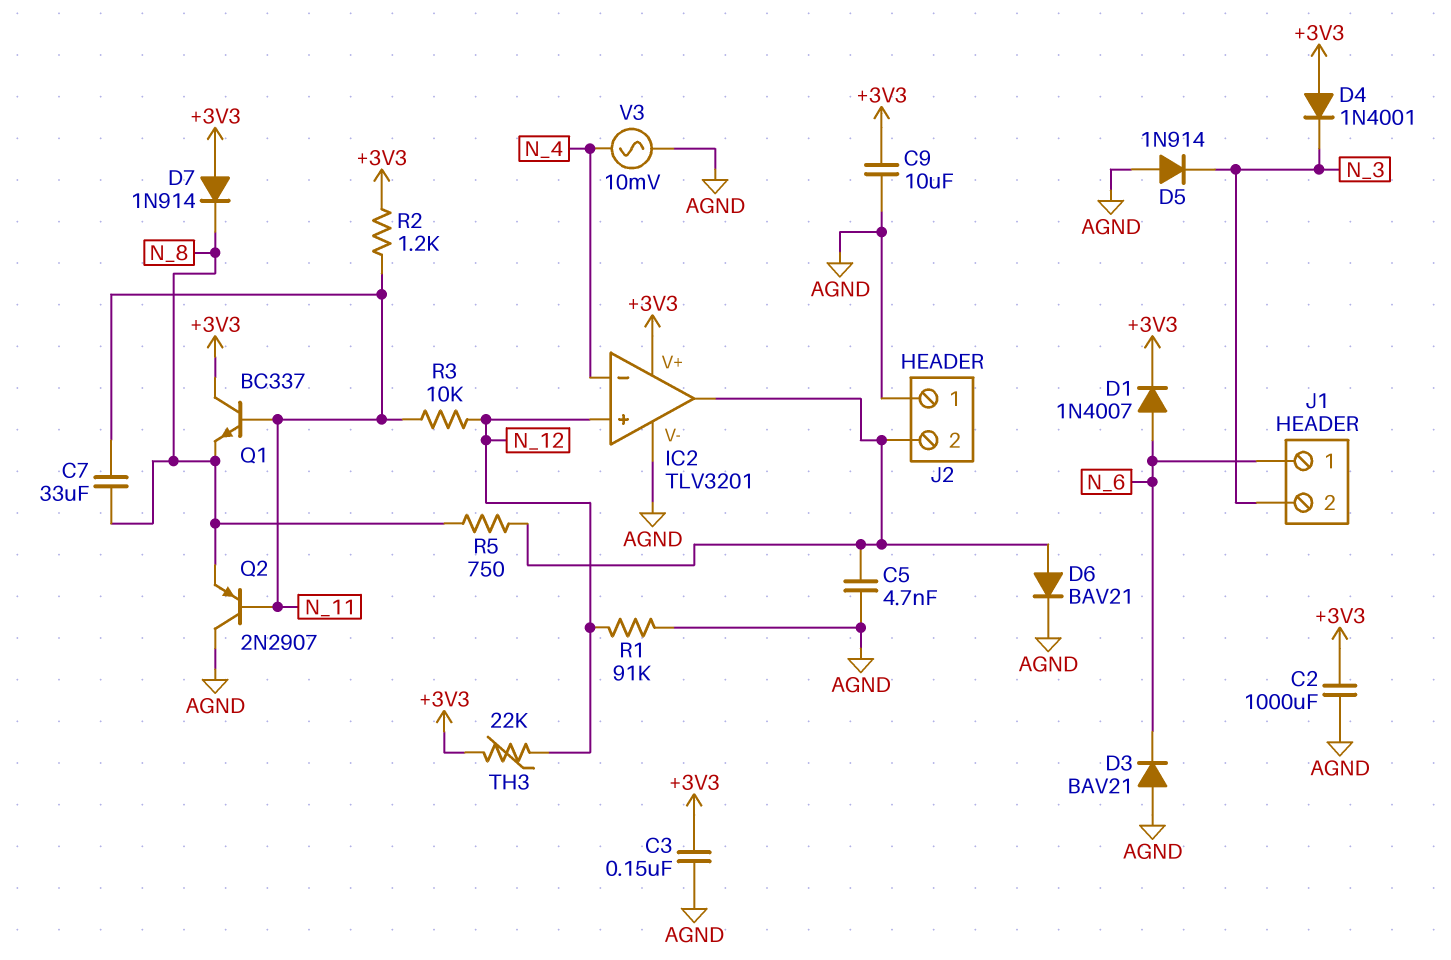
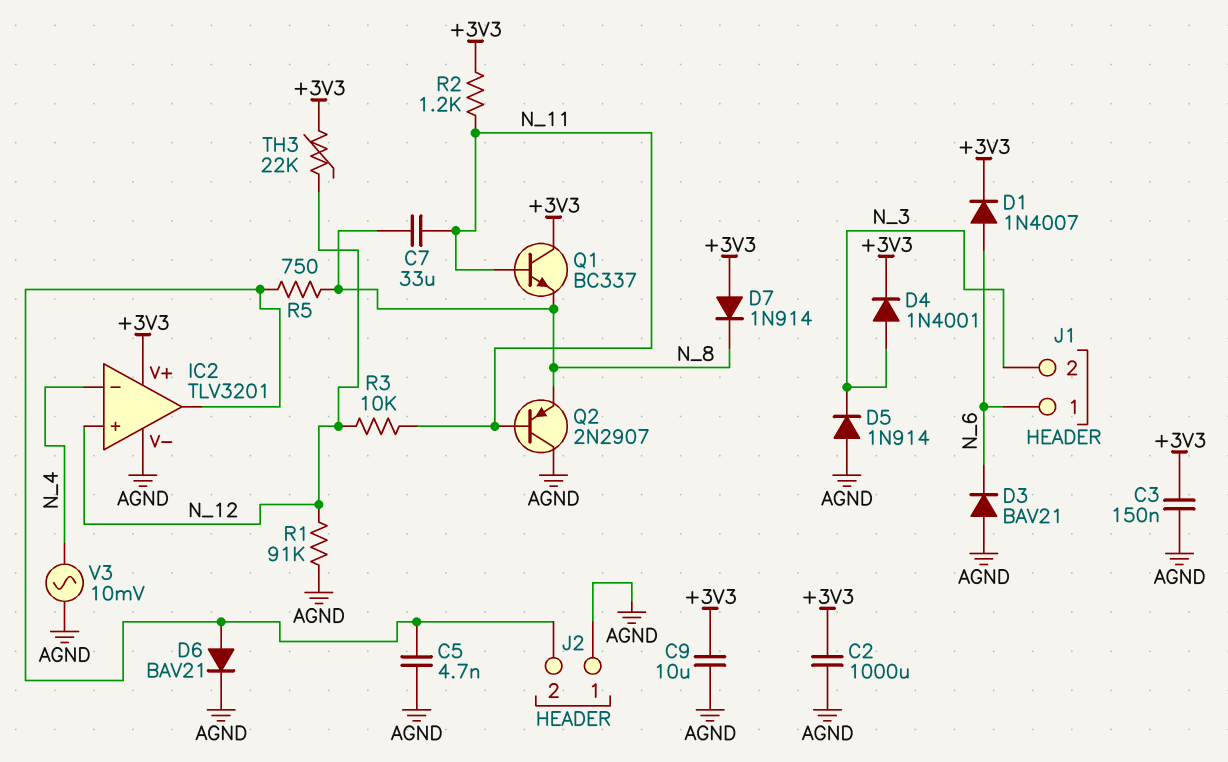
D4: diode 1N4001 (A +3V3, K N_3) -> diode 1N4001 (A N_3, K +3V3)

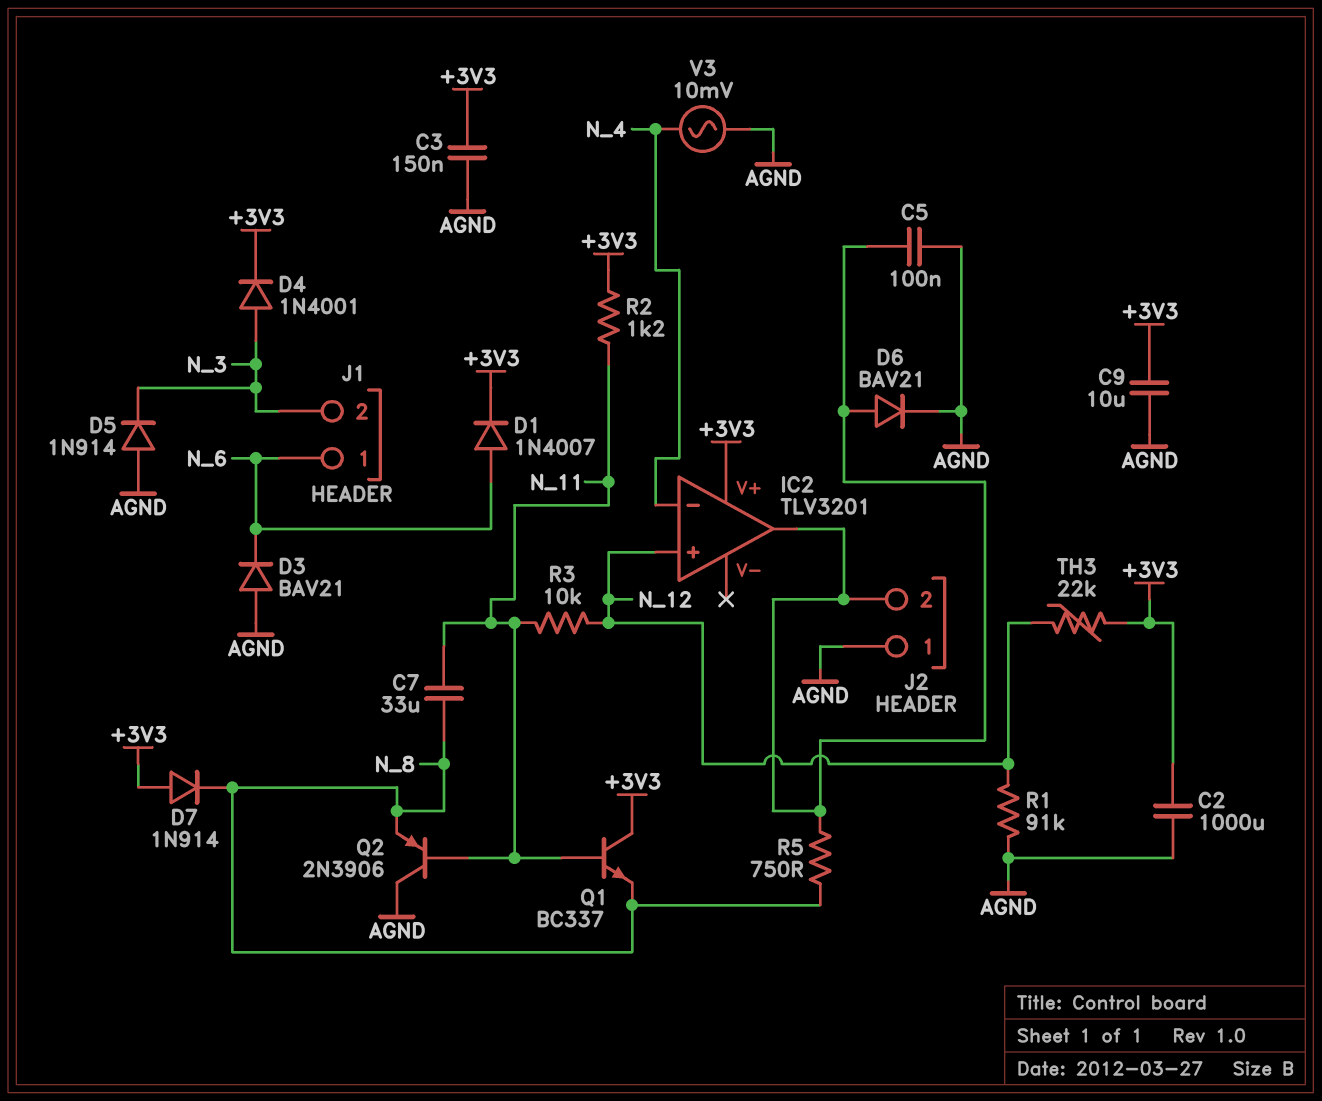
C5: 4.7nF (AGND, IC2/out) -> 100nF (AGND, IC2/out)
IC2 pin V-: AGND -> none
Q2: PNP 2N2907 (B N_11, C AGND, E N_8) -> PNP 2N3906 (B N_11, C AGND, E N_8)

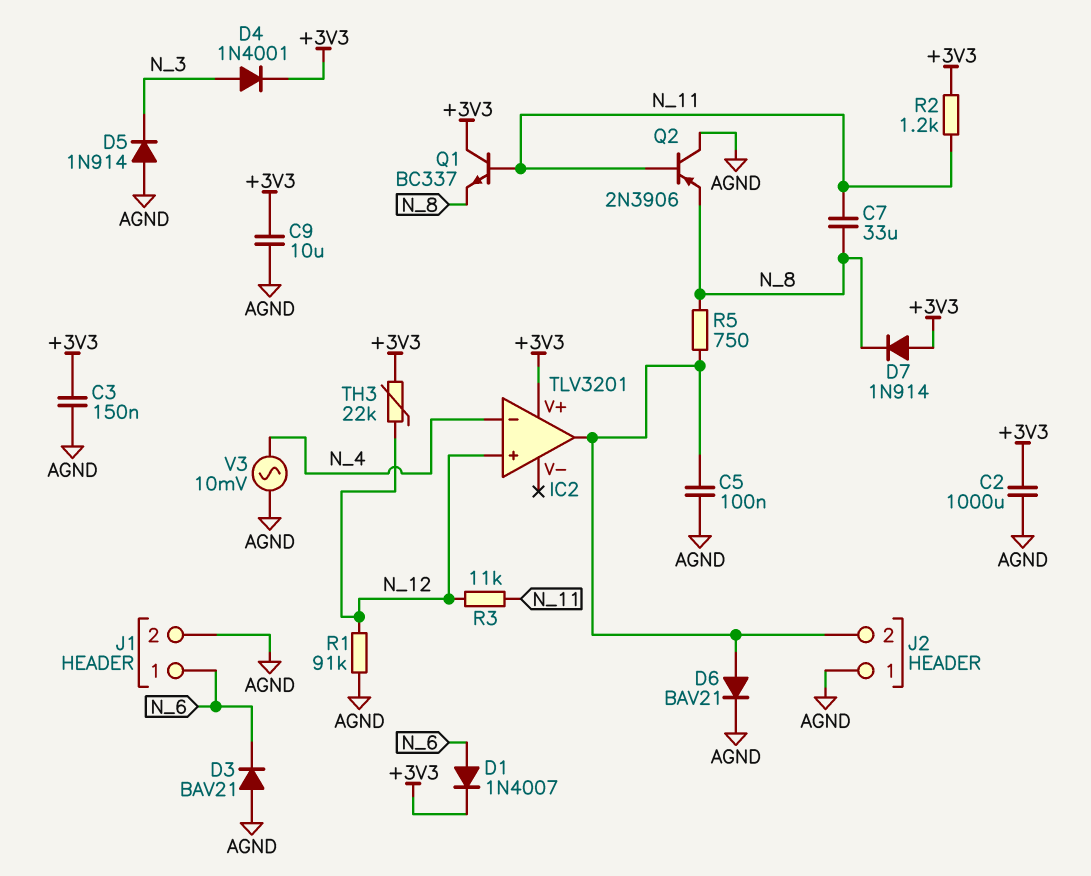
J1 pin 2: N_3 -> AGND
R3: 10k (N_11, N_12) -> 11k (N_11, N_12)

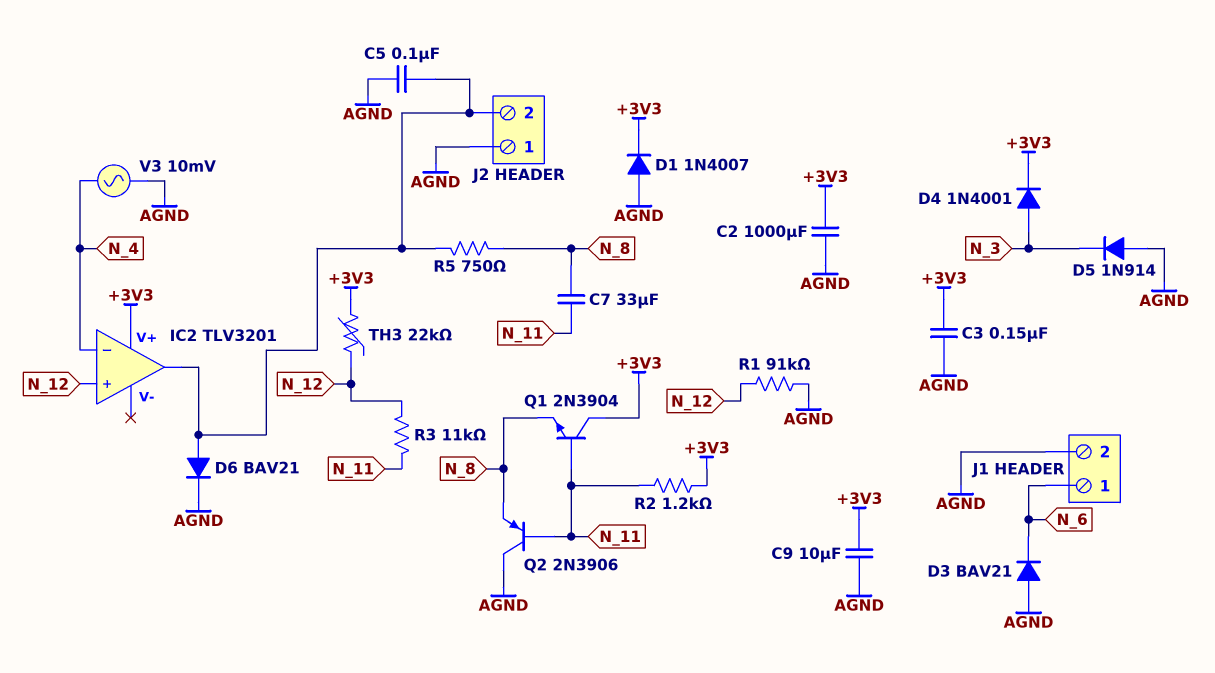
D1: diode 1N4007 (A N_6, K +3V3) -> diode 1N4007 (A AGND, K +3V3)
D7: diode 1N914 (A +3V3, K N_8) -> none
Q1: NPN BC337 (B N_11, C +3V3, E N_8) -> NPN 2N3904 (B N_11, C +3V3, E N_8)

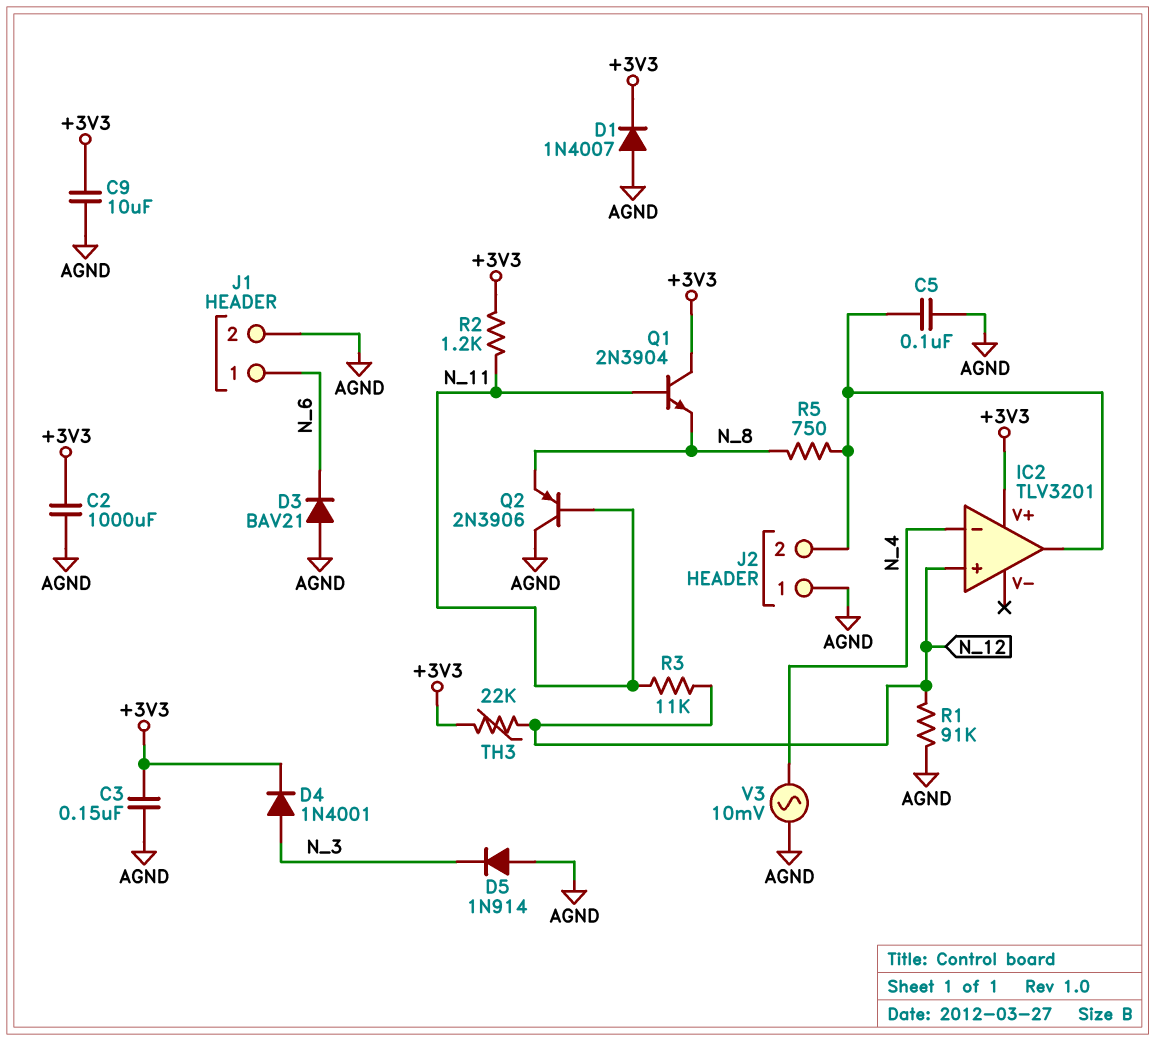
C7: 33uF (N_8, N_11) -> none
D6: diode BAV21 (A IC2/out, K AGND) -> none

